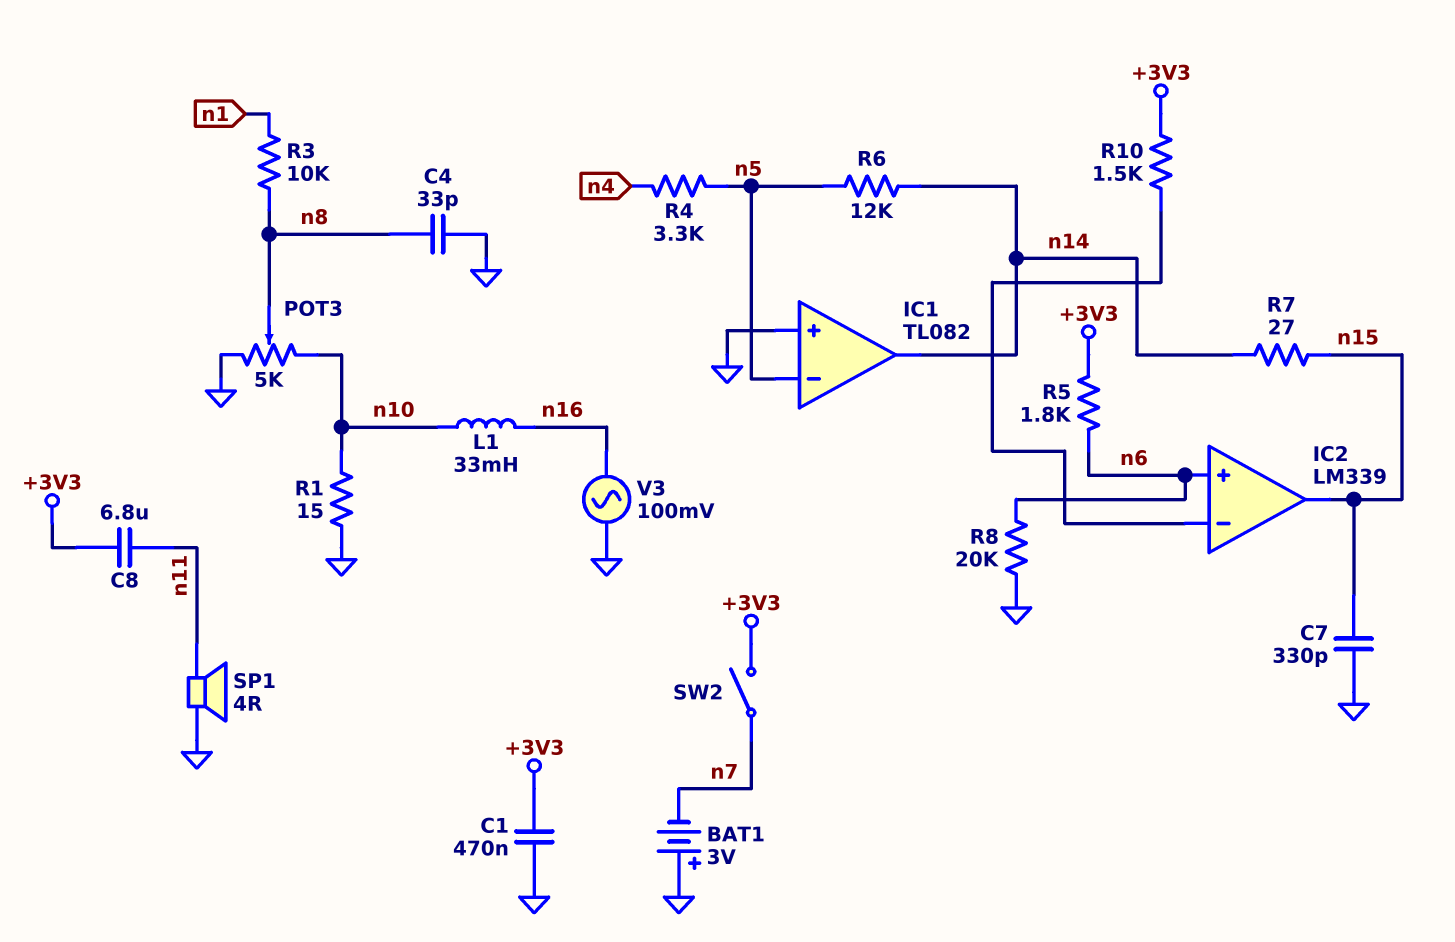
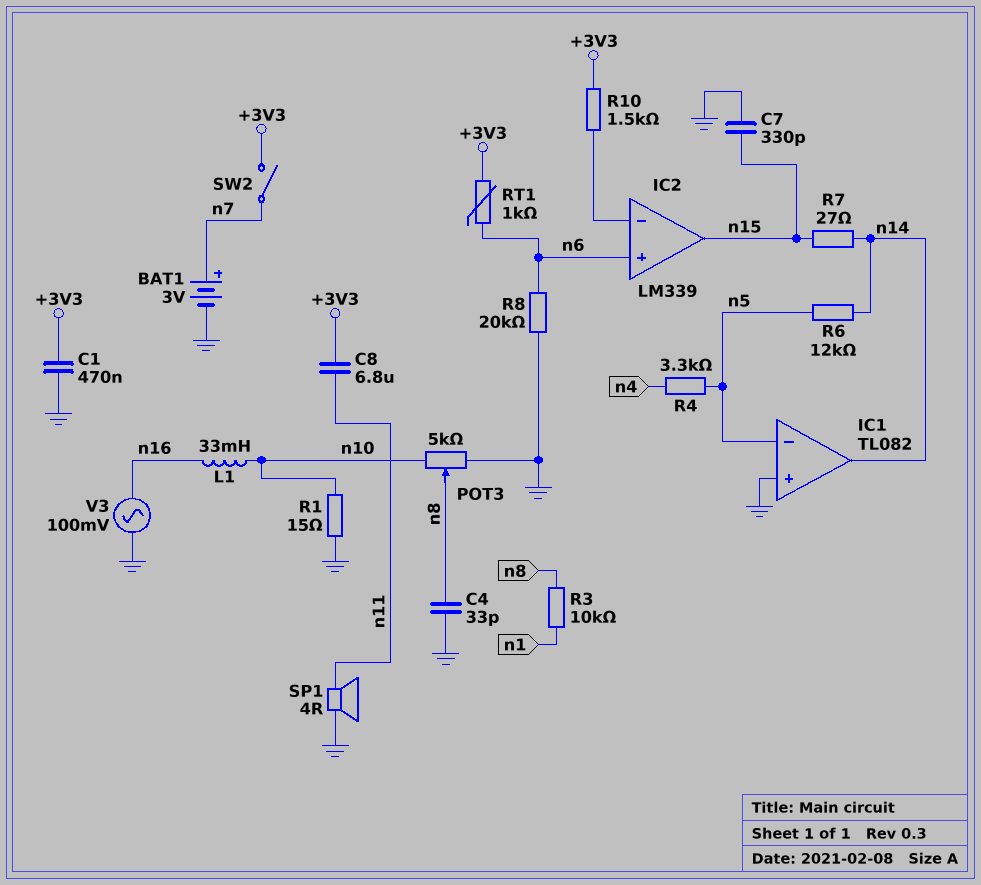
BAT1: 3V (plus GND, minus n7) -> 3V (plus n7, minus GND)
R5: 1.8k (+3V3, n6) -> none
RT1: none -> 1k (+3V3, n6)

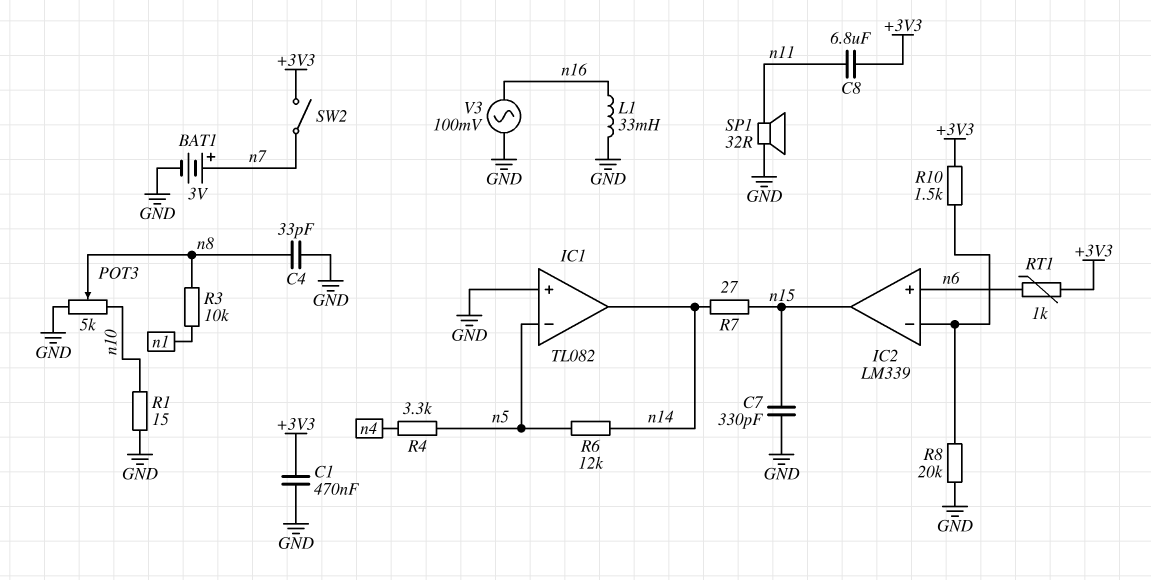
L1: 33mH (n10, n16) -> 33mH (GND, n16)
R8: 20k (GND, n6) -> 20k (GND, IC2/in-)
SP1: speaker 4R (GND, n11) -> speaker 32R (GND, n11)

